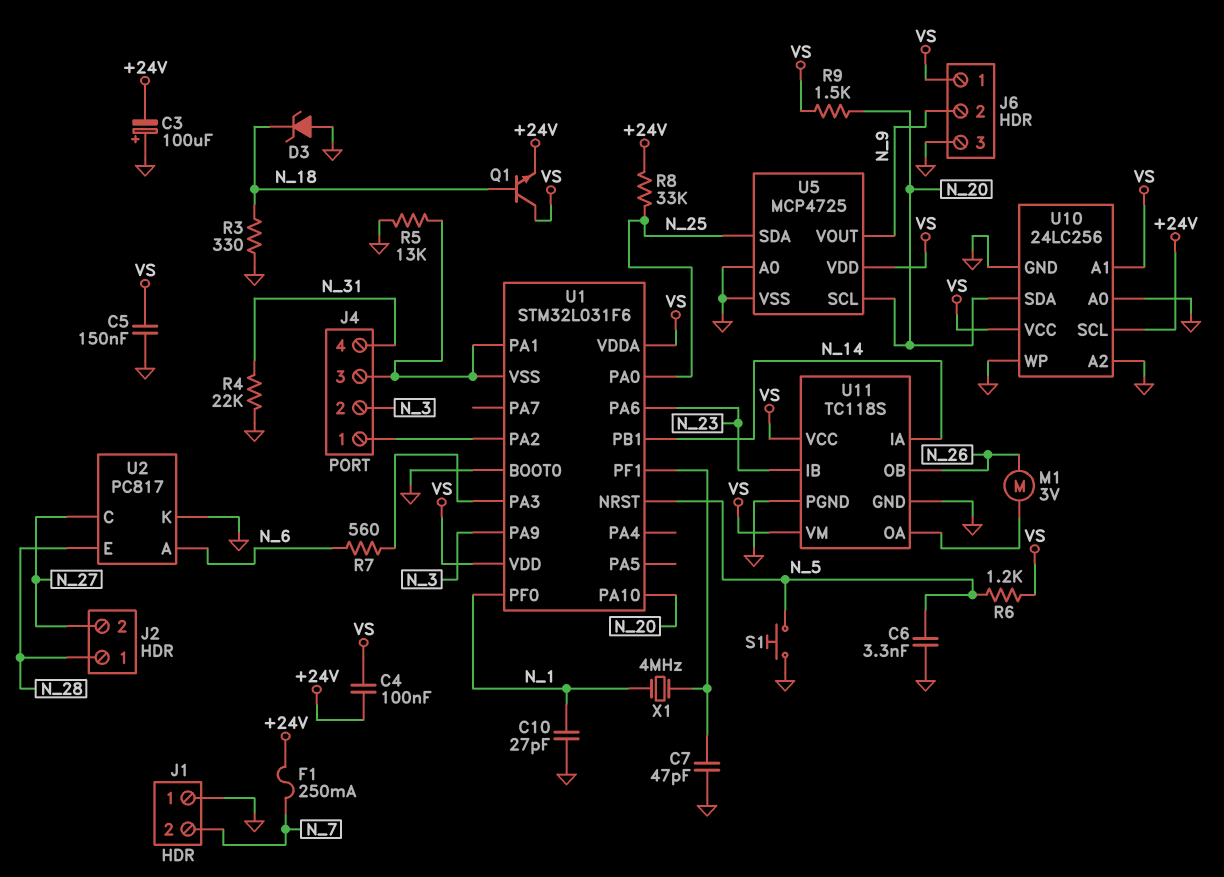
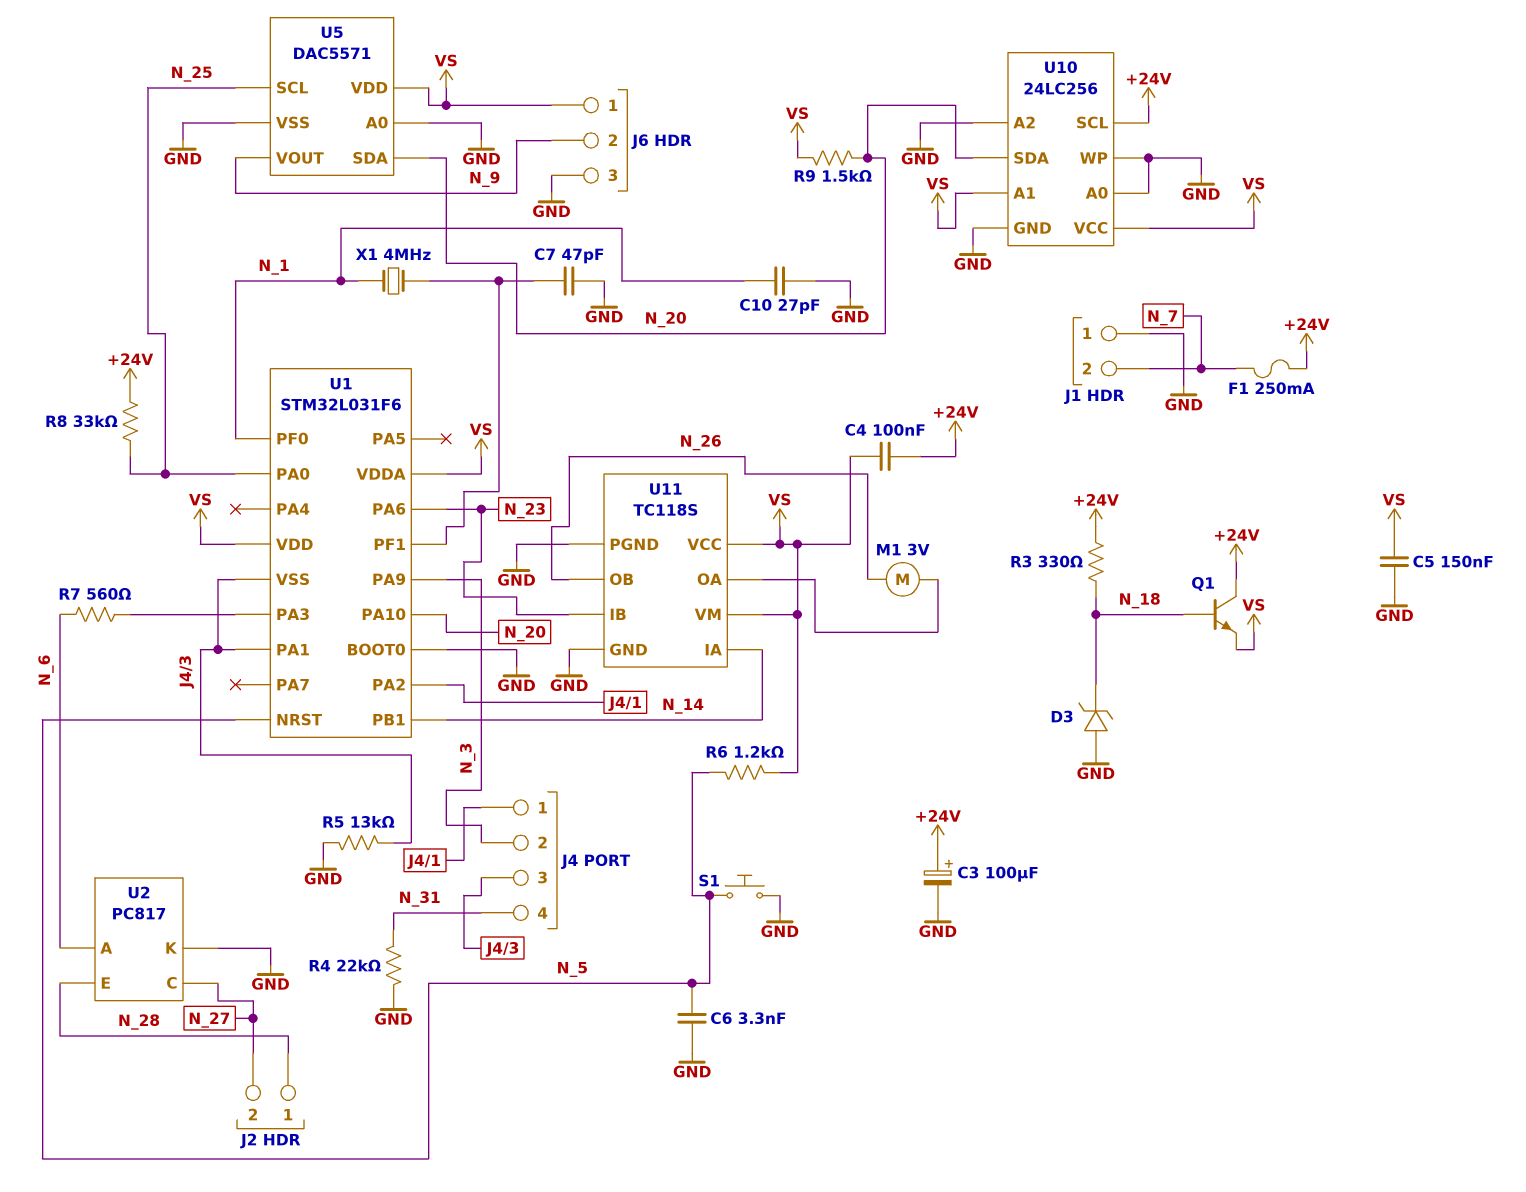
C3: 100uF (plus GND, minus +24V) -> 100uF (plus +24V, minus GND)
Q1: NPN (B N_18, C VS, E +24V) -> NPN (B N_18, C +24V, E VS)
R3: 330 (GND, N_18) -> 330 (+24V, N_18)
U5: MCP4725 -> DAC5571
U5 pin SCL: N_20 -> N_25
U5 pin SDA: N_25 -> N_20

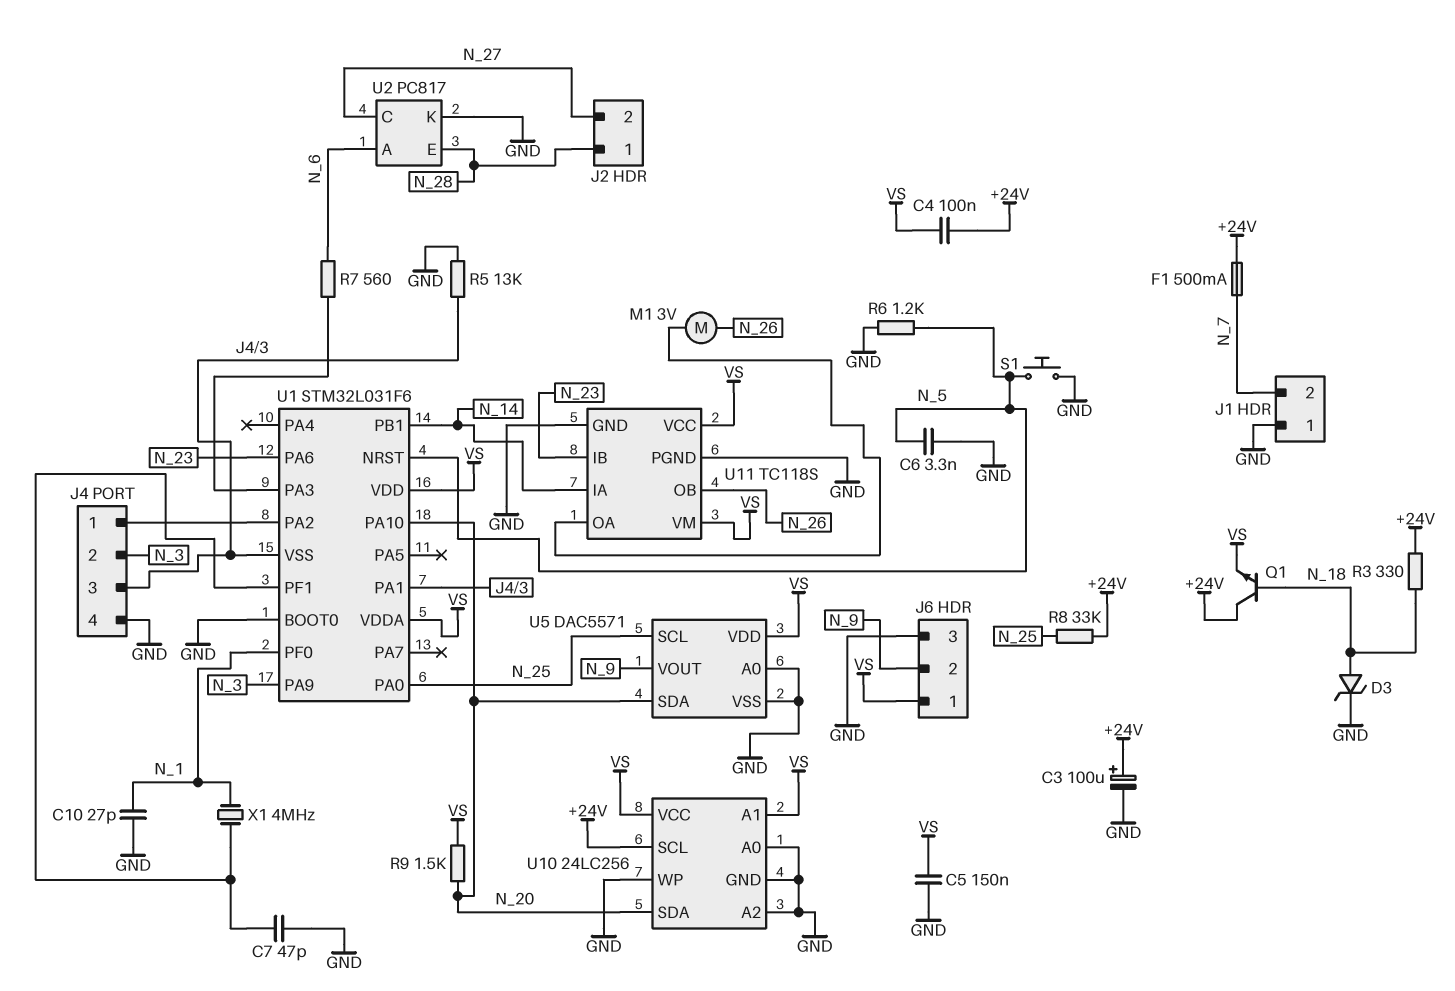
D3: zener (A GND, K N_18) -> zener (A N_18, K GND)
F1: 250mA (+24V, N_7) -> 500mA (+24V, N_7)
J4 pin 4: N_31 -> GND
R4: 22k (GND, N_31) -> none
R6: 1.2k (N_5, VS) -> 1.2k (GND, N_5)

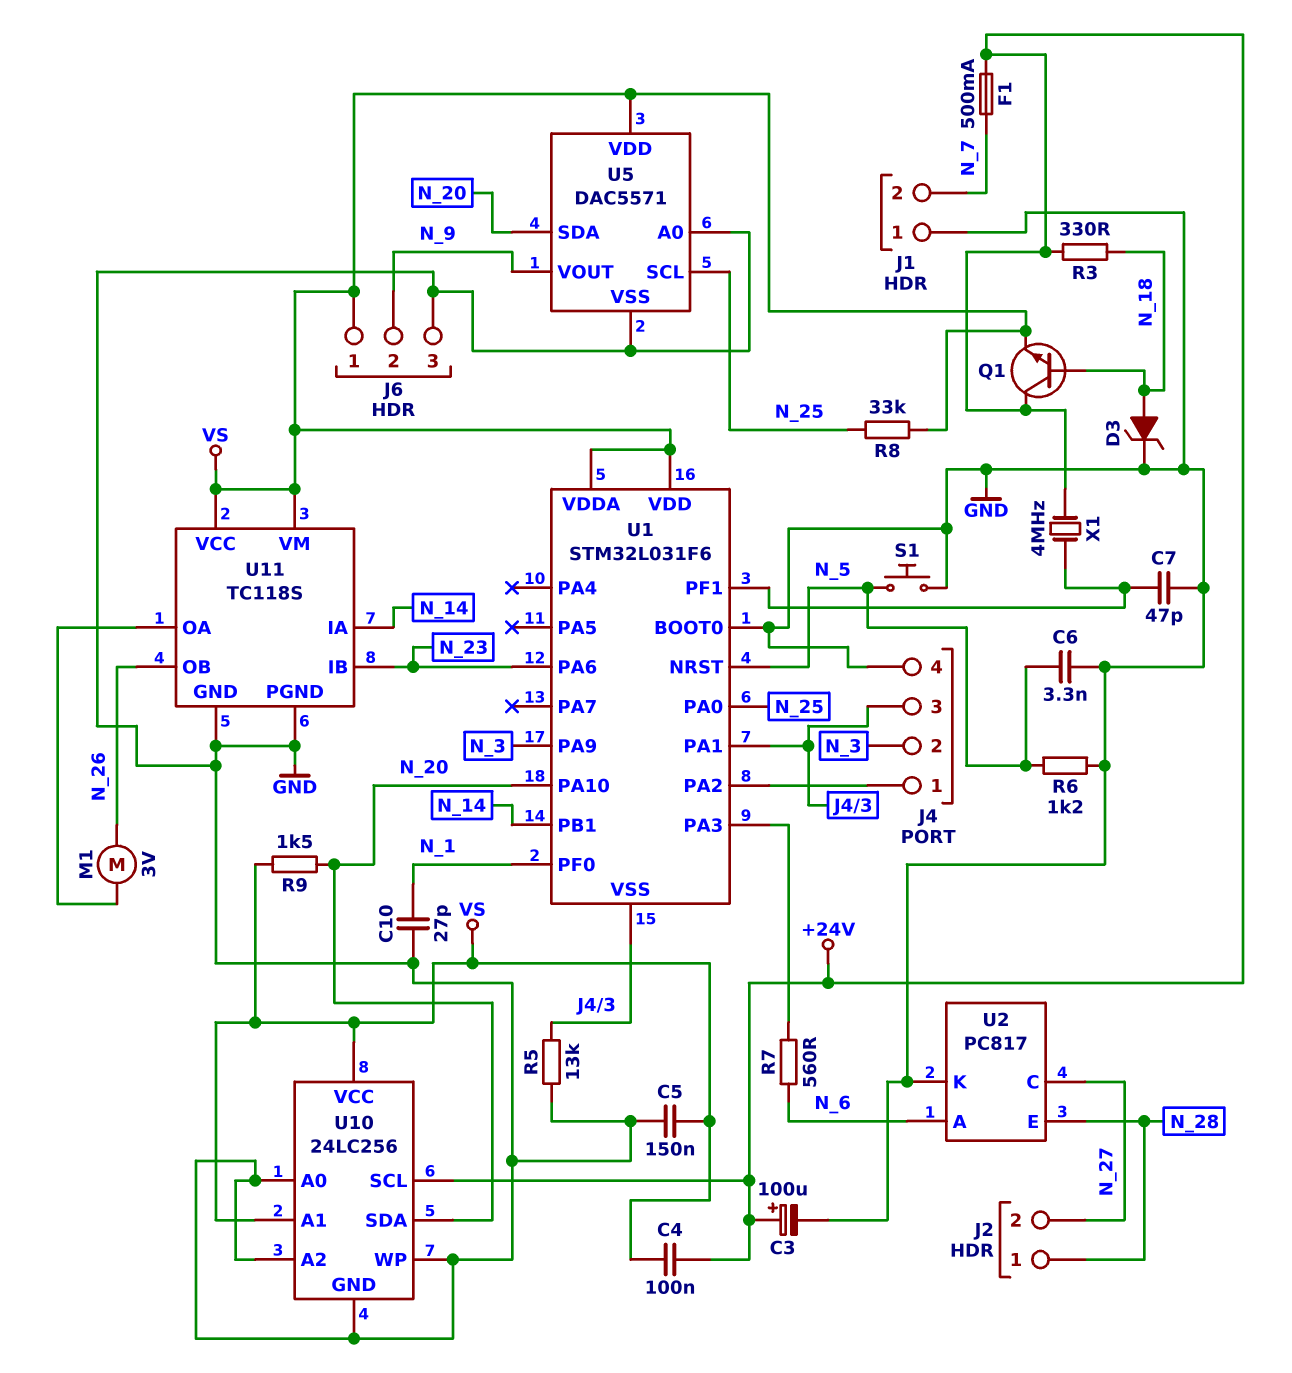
R8: 33k (+24V, N_25) -> 33k (N_25, VS)
X1: 4MHz (N_1, U1/PF1) -> 4MHz (+24V, U1/PF1)

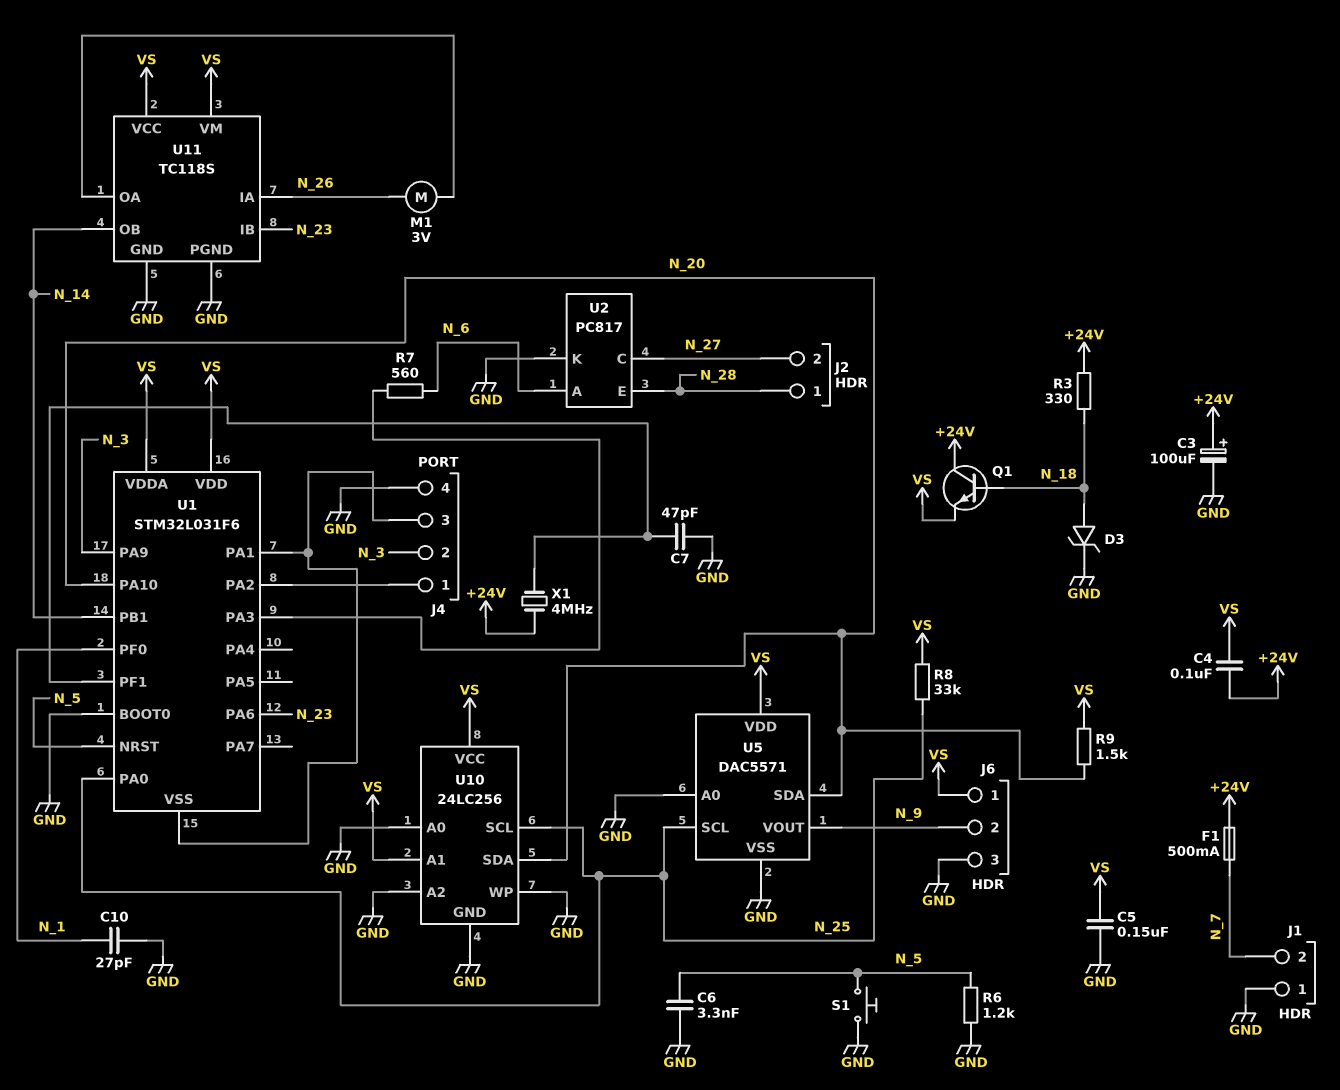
R5: 13k (GND, J4/3) -> none
U10 pin SCL: +24V -> N_25
U11 pin IA: N_14 -> N_26
U11 pin OB: N_26 -> N_14

